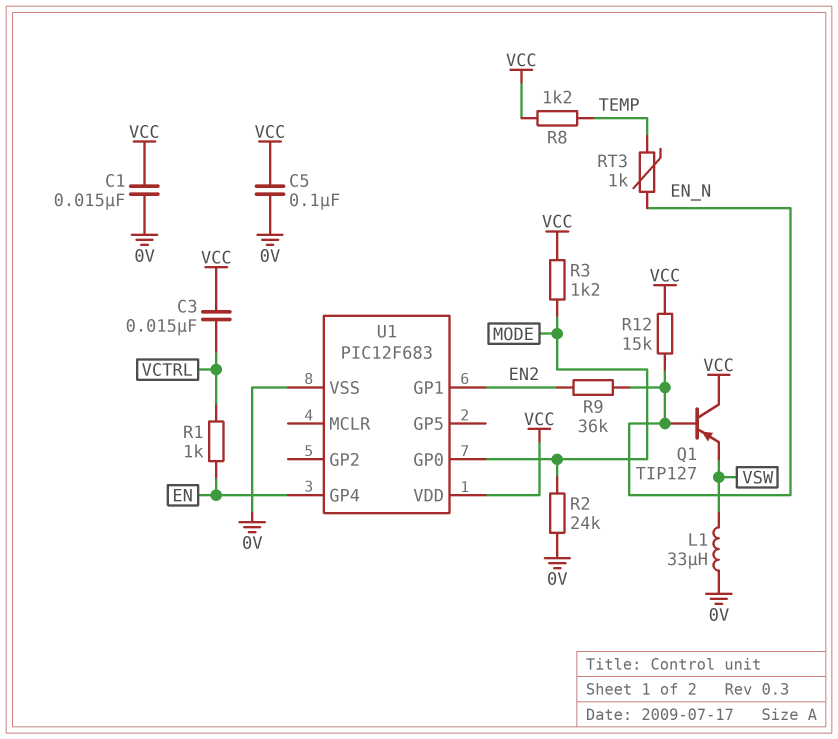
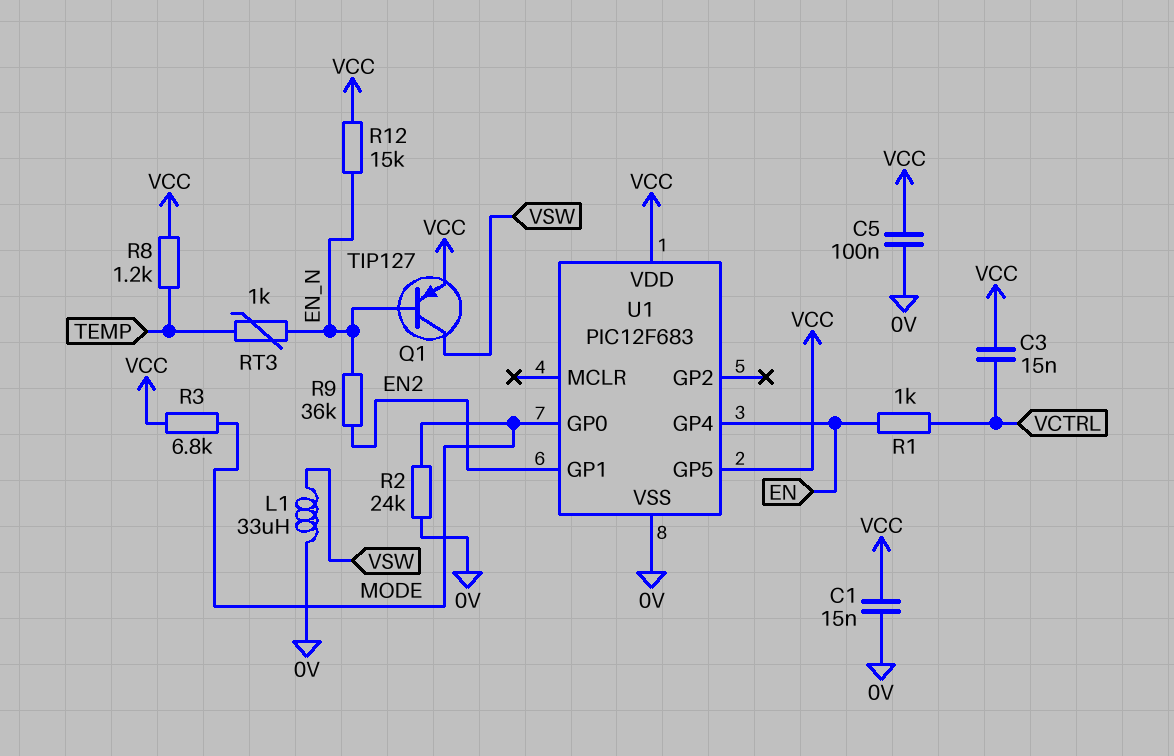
Q1: PNP TIP127 (B EN_N, C VCC, E VSW) -> PNP TIP127 (B EN_N, C VSW, E VCC)
R3: 1.2k (MODE, VCC) -> 6.8k (MODE, VCC)
U1 pin GP5: none -> VCC

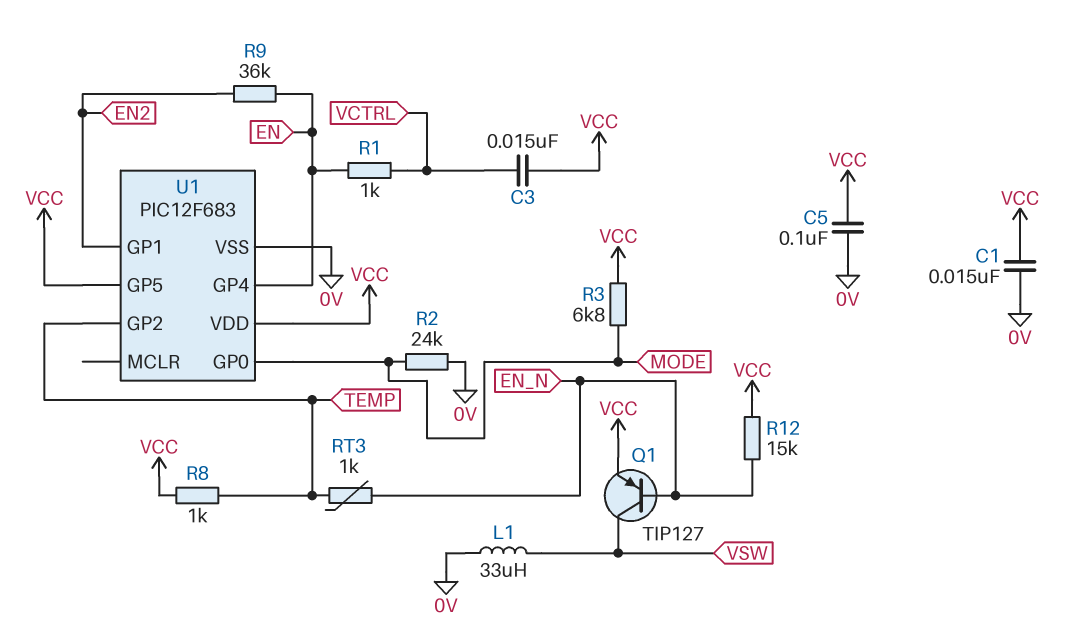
R8: 1.2k (TEMP, VCC) -> 1k (TEMP, VCC)
R9: 36k (EN2, EN_N) -> 36k (EN, EN2)
U1 pin GP2: none -> TEMP

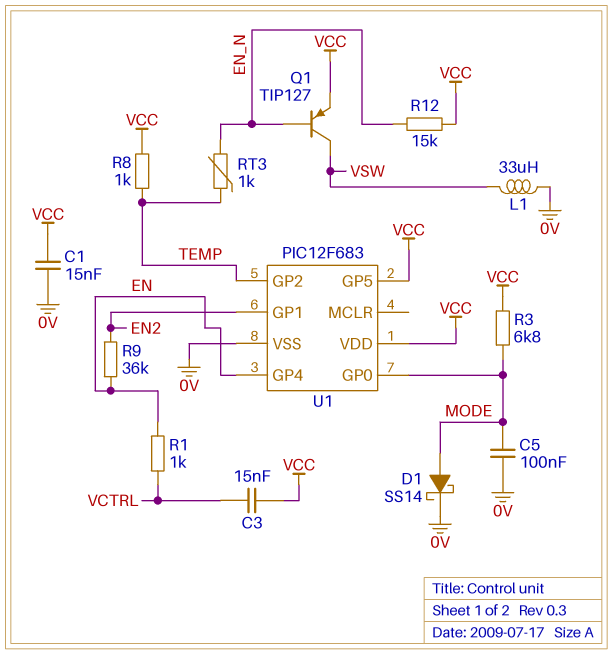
C5: 100nF (0V, VCC) -> 100nF (0V, MODE)
D1: none -> schottky SS14 (A MODE, K 0V)
R2: 24k (0V, MODE) -> none

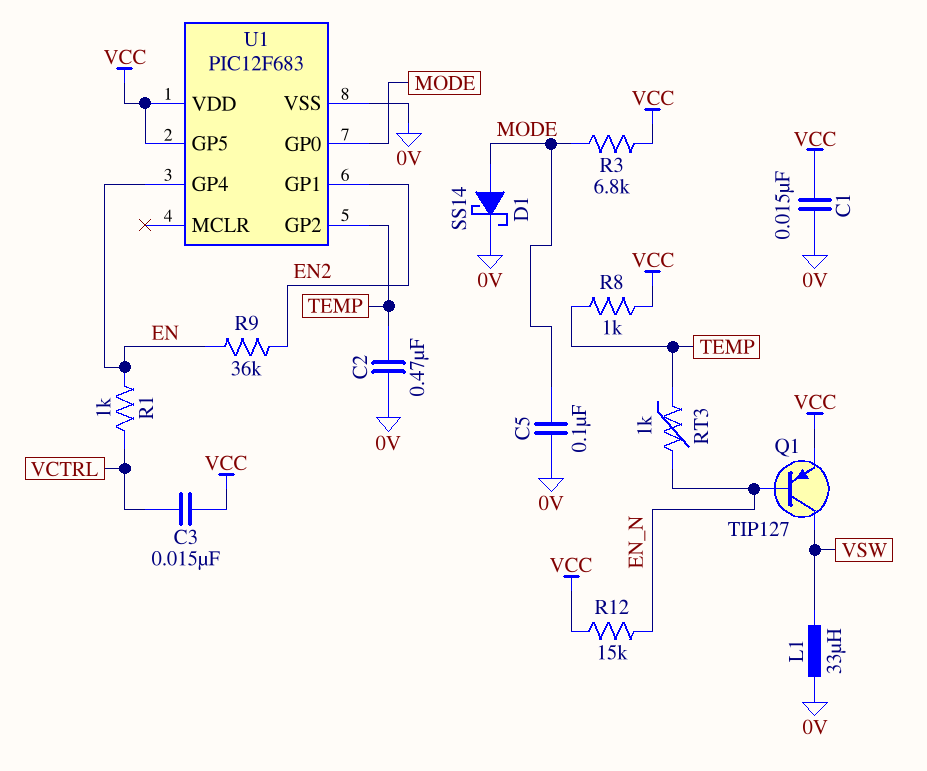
C2: none -> 470nF (0V, TEMP)

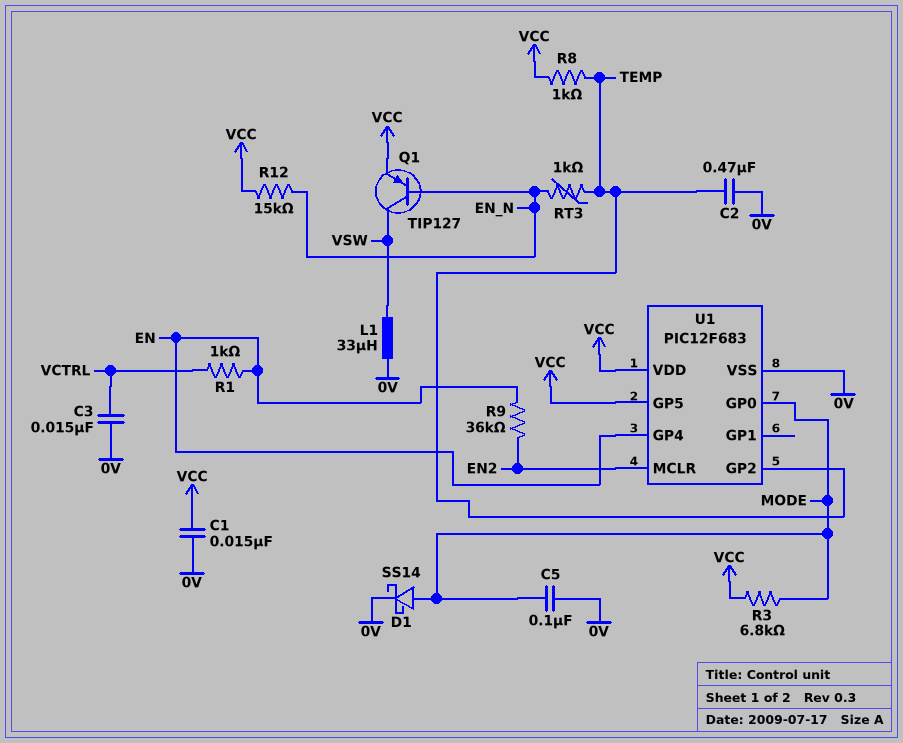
C3: 15nF (VCC, VCTRL) -> 15nF (0V, VCTRL)
U1 pin GP1: EN2 -> none
U1 pin MCLR: none -> EN2

